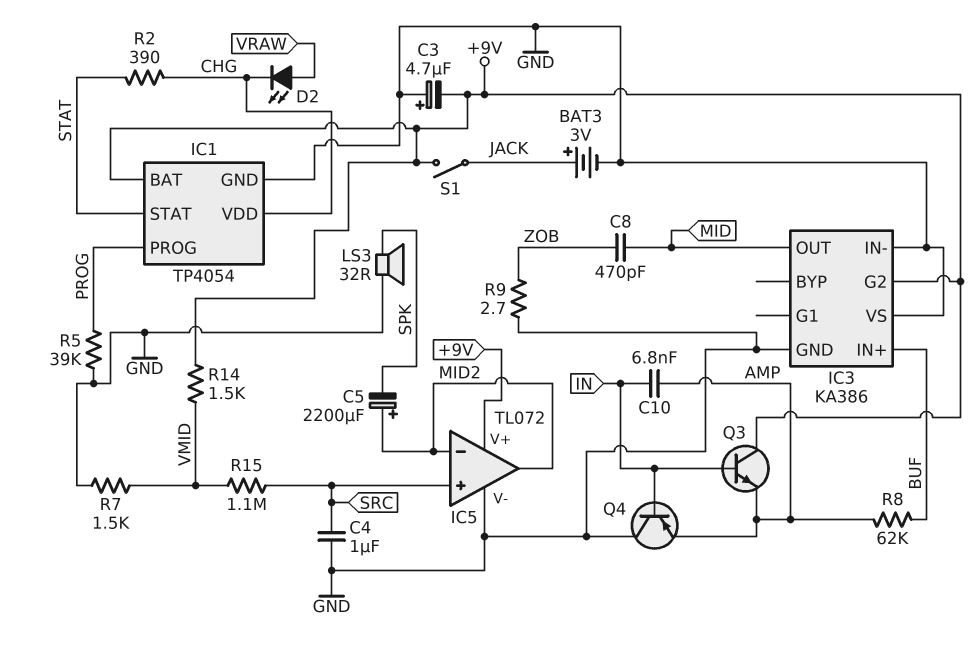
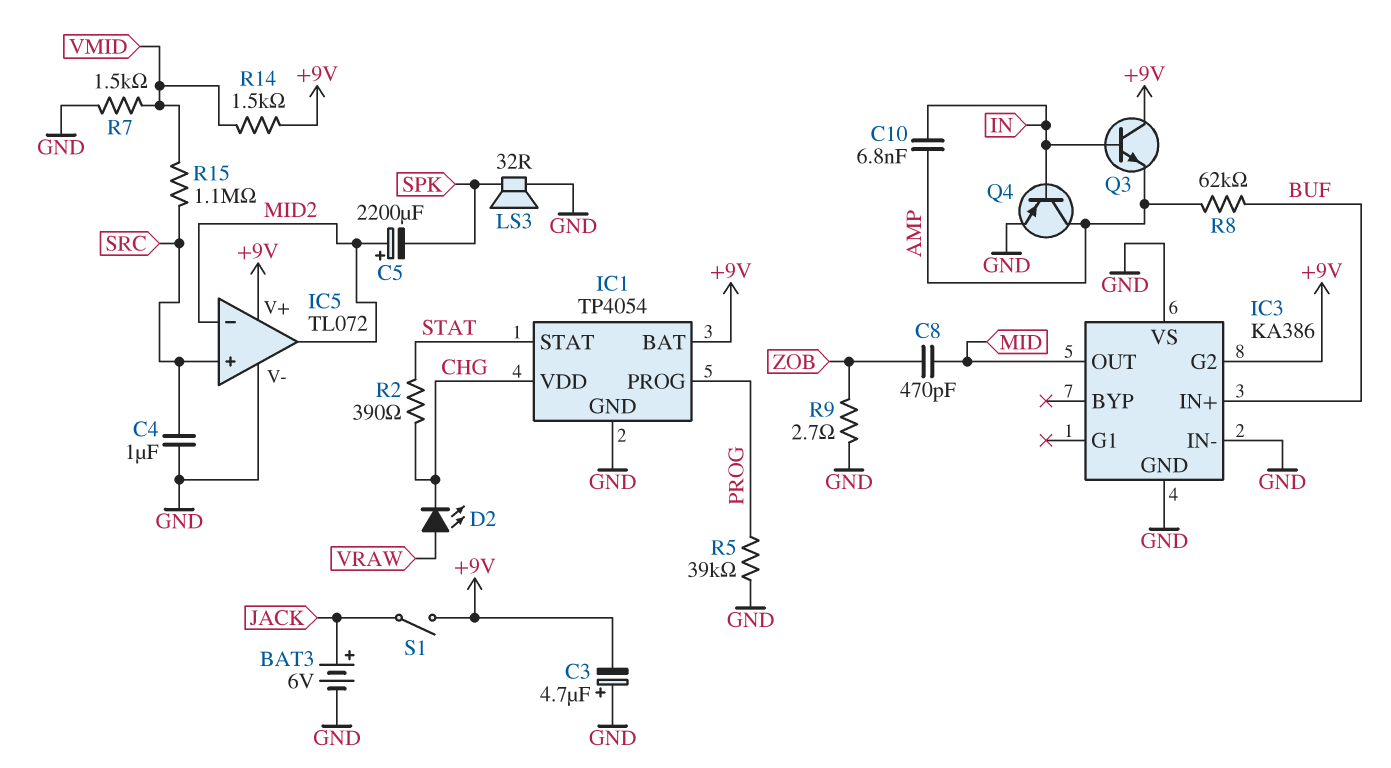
BAT3: 3V (plus JACK, minus GND) -> 6V (plus JACK, minus GND)
Q4: PNP (B IN, C GND, E AMP) -> PNP (B IN, C AMP, E GND)

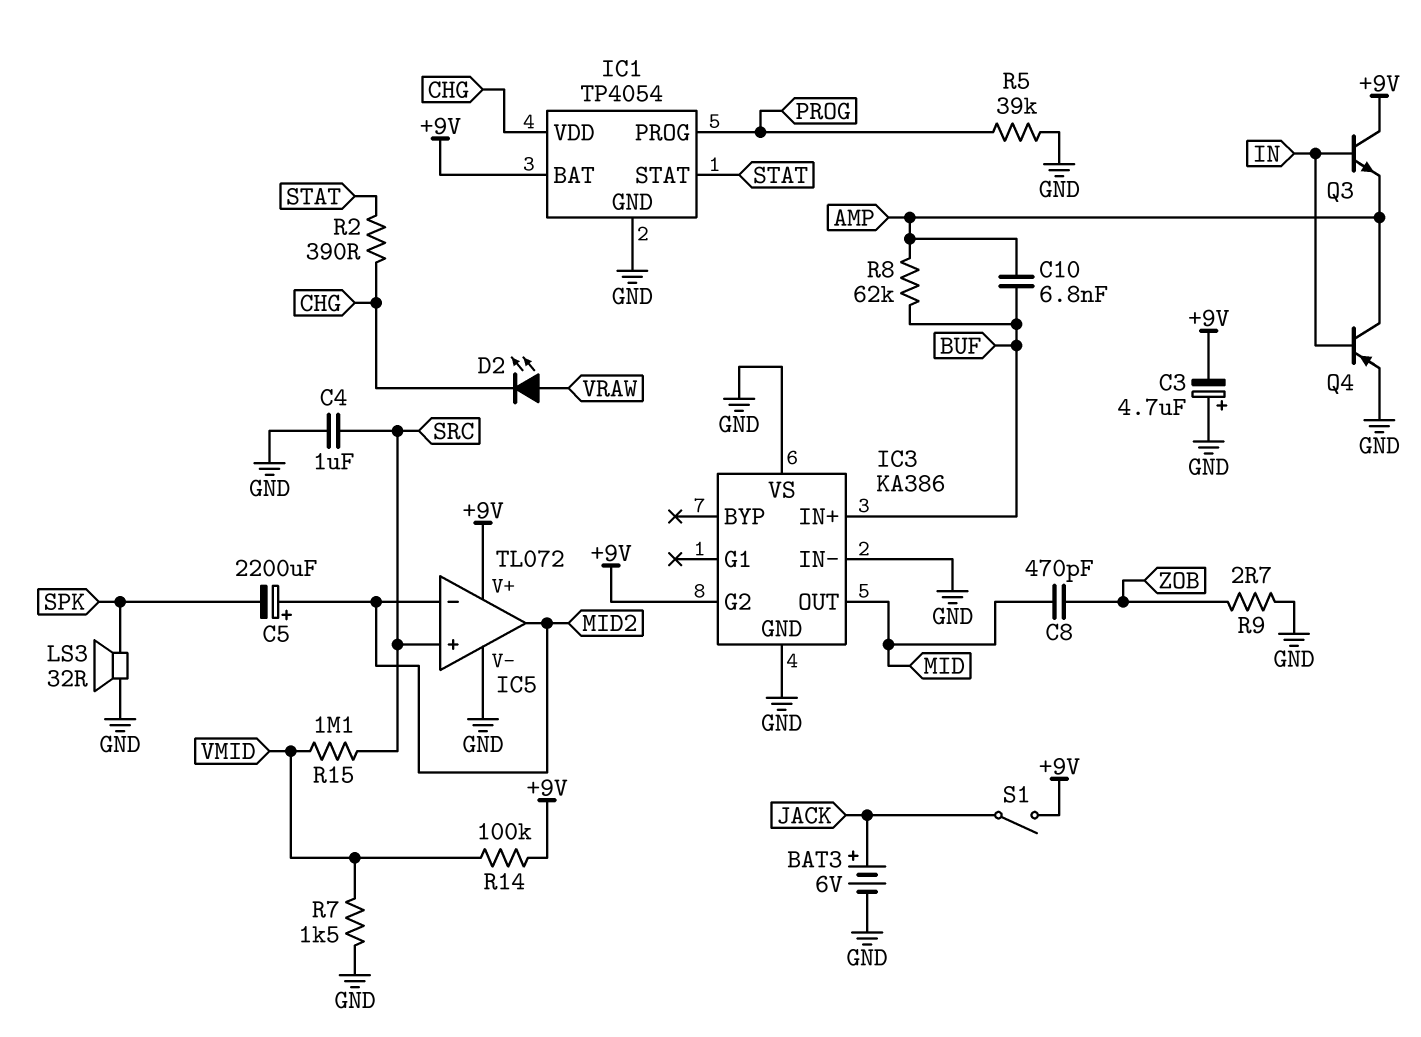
C10: 6.8nF (AMP, IN) -> 6.8nF (AMP, BUF)
R14: 1.5k (+9V, VMID) -> 100k (+9V, VMID)

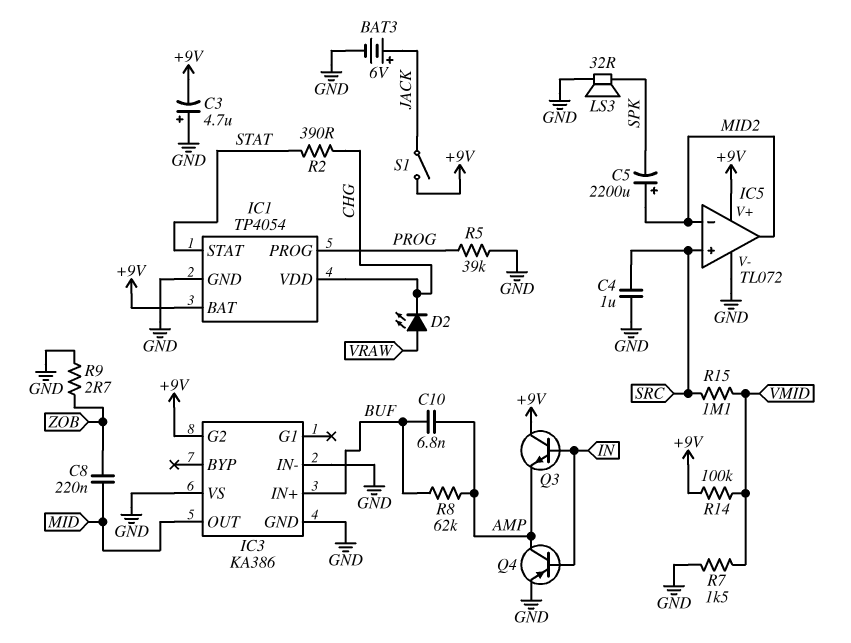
C8: 470pF (MID, ZOB) -> 220nF (MID, ZOB)

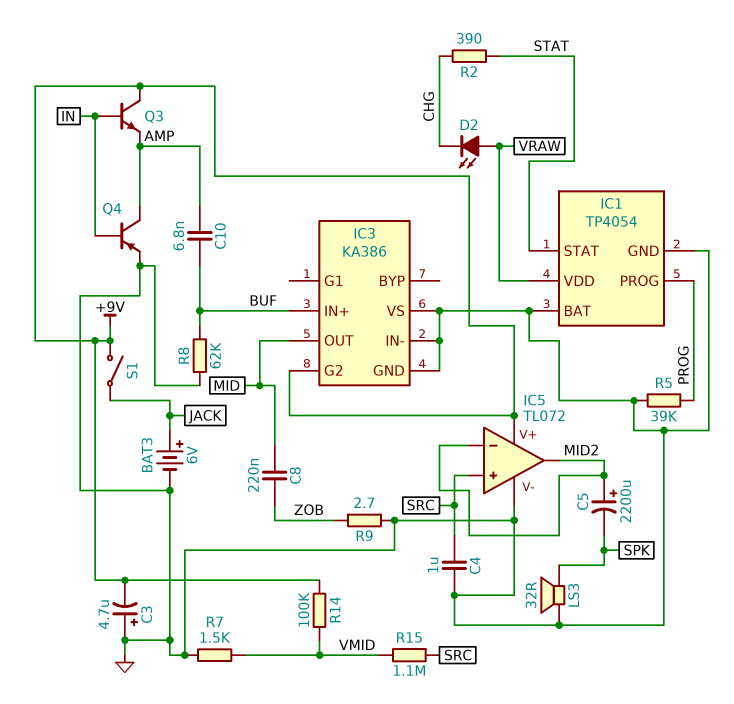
IC1 pin BAT: +9V -> GND
IC1 pin VDD: CHG -> VRAW
R8: 62k (AMP, BUF) -> 62k (BUF, GND)

